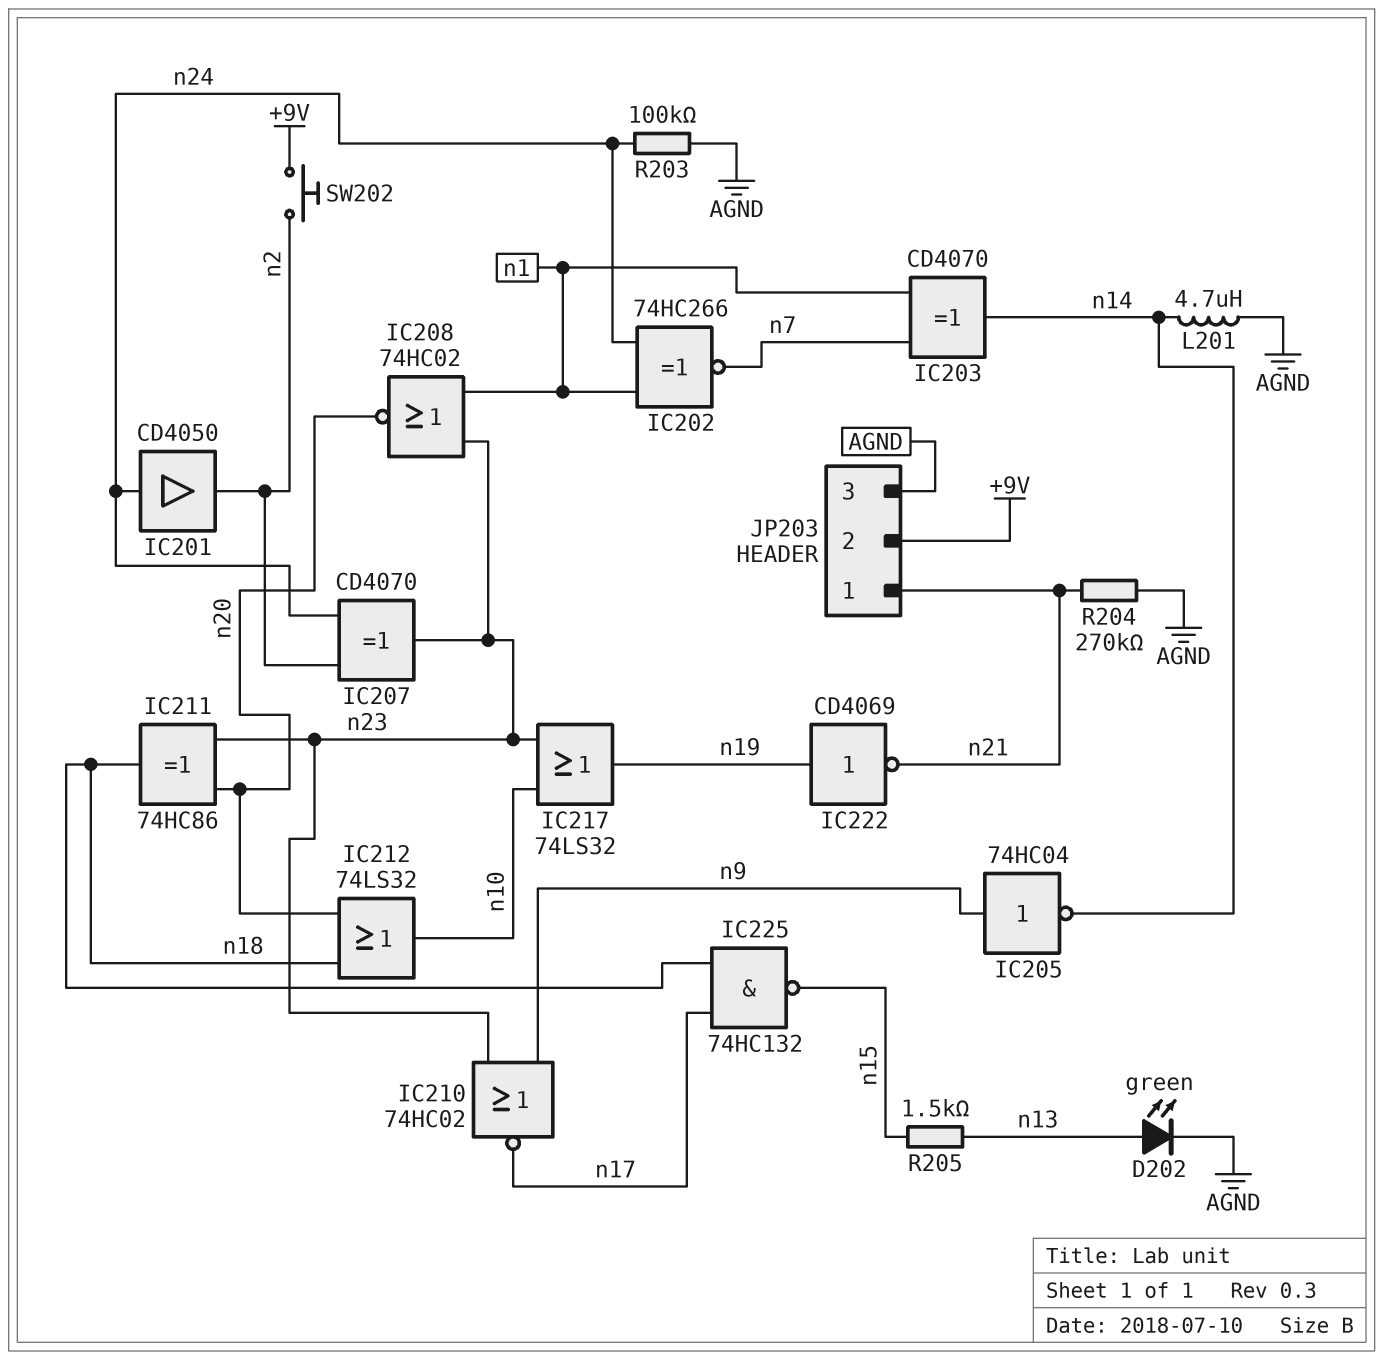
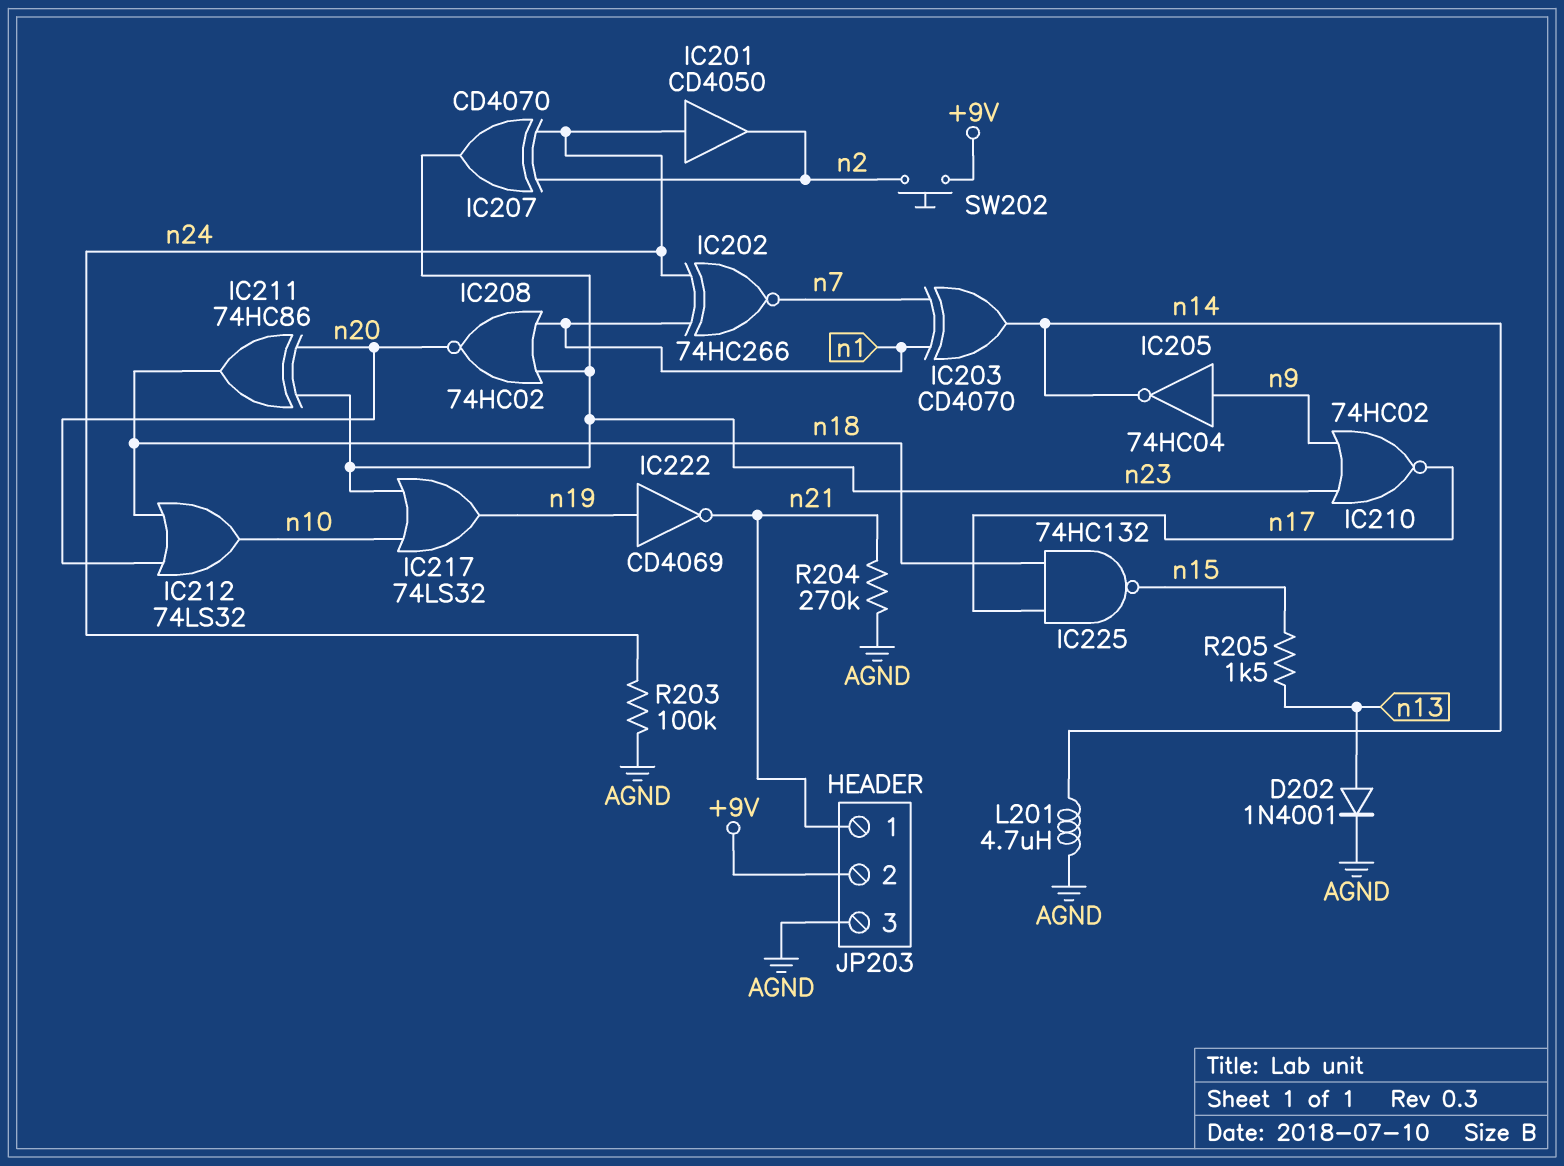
D202: LED green (A n13, K AGND) -> diode 1N4001 (A n13, K AGND)

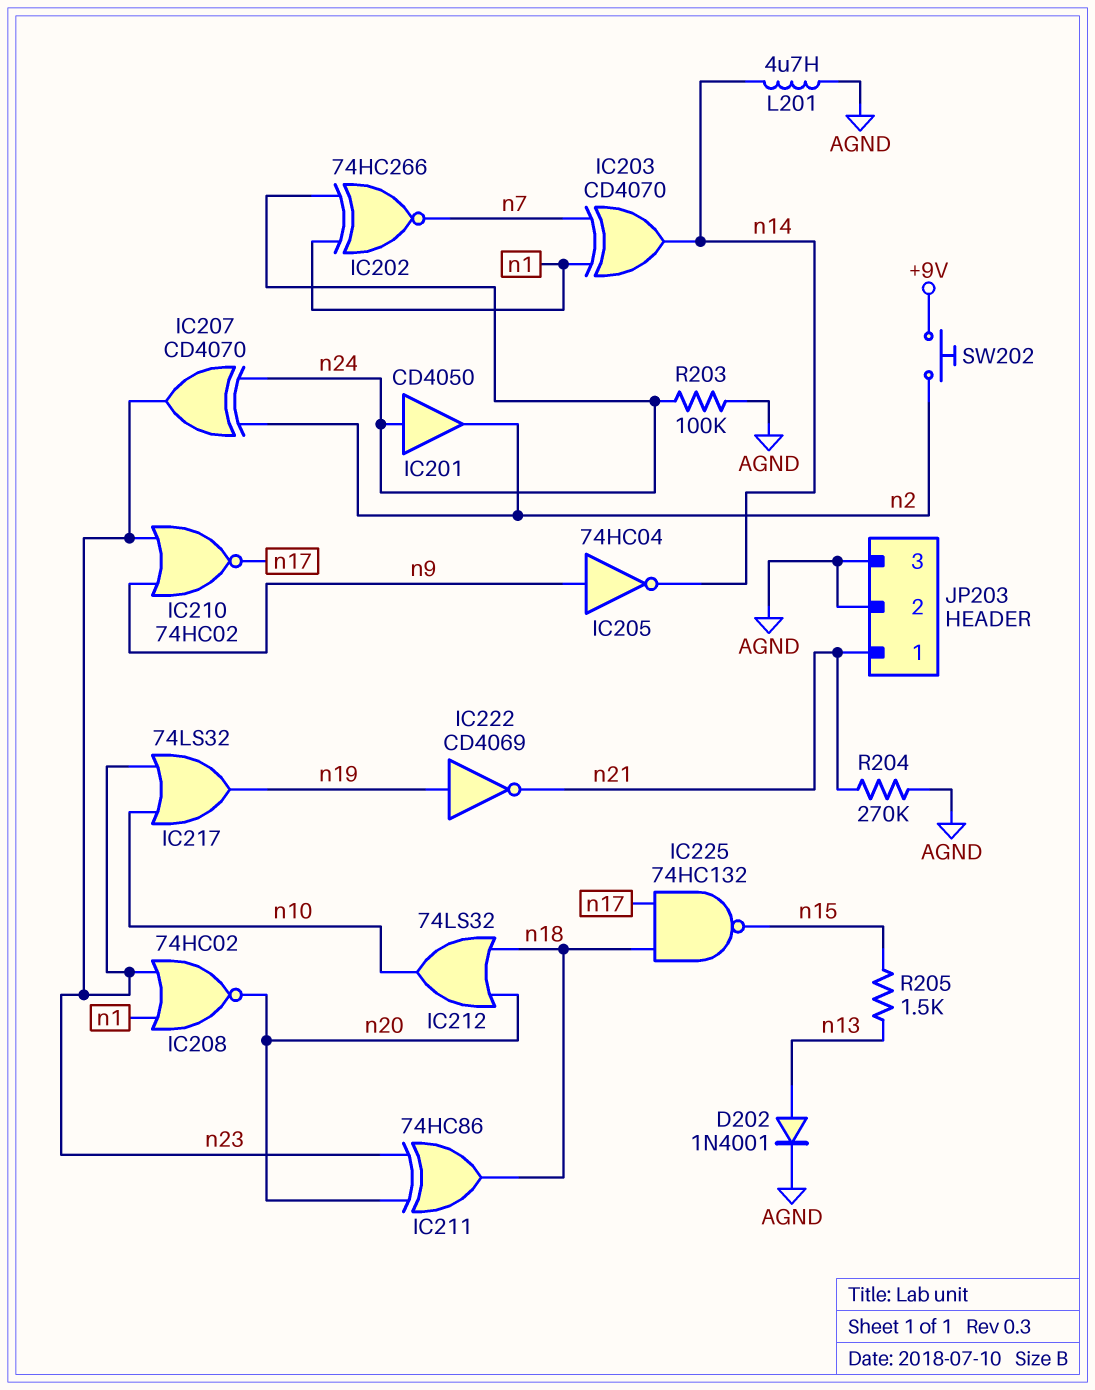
JP203 pin 2: +9V -> AGND

